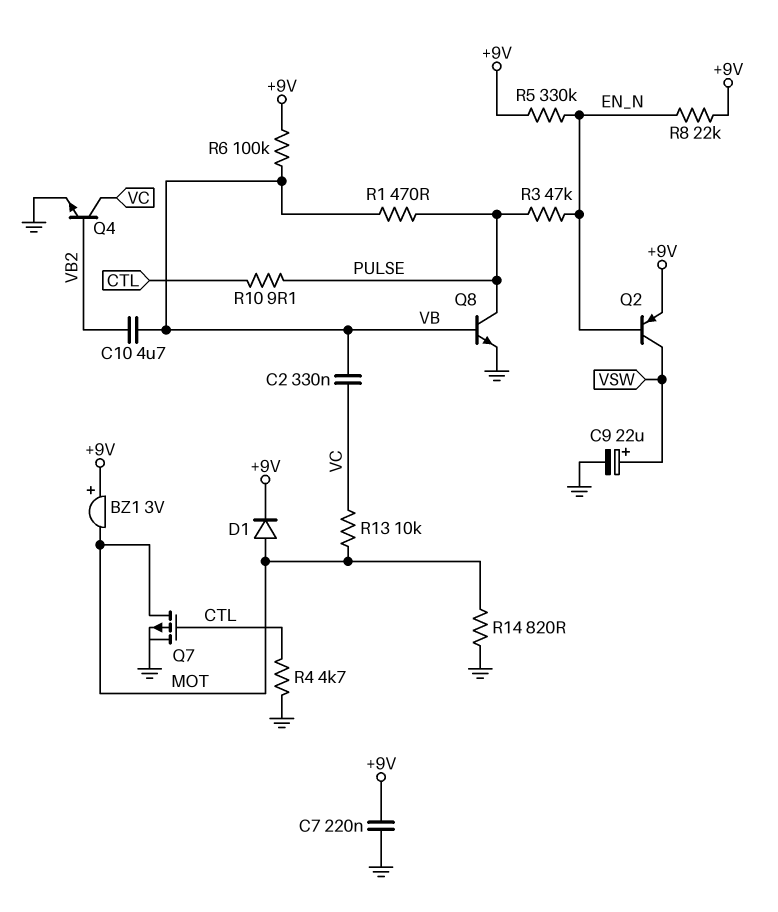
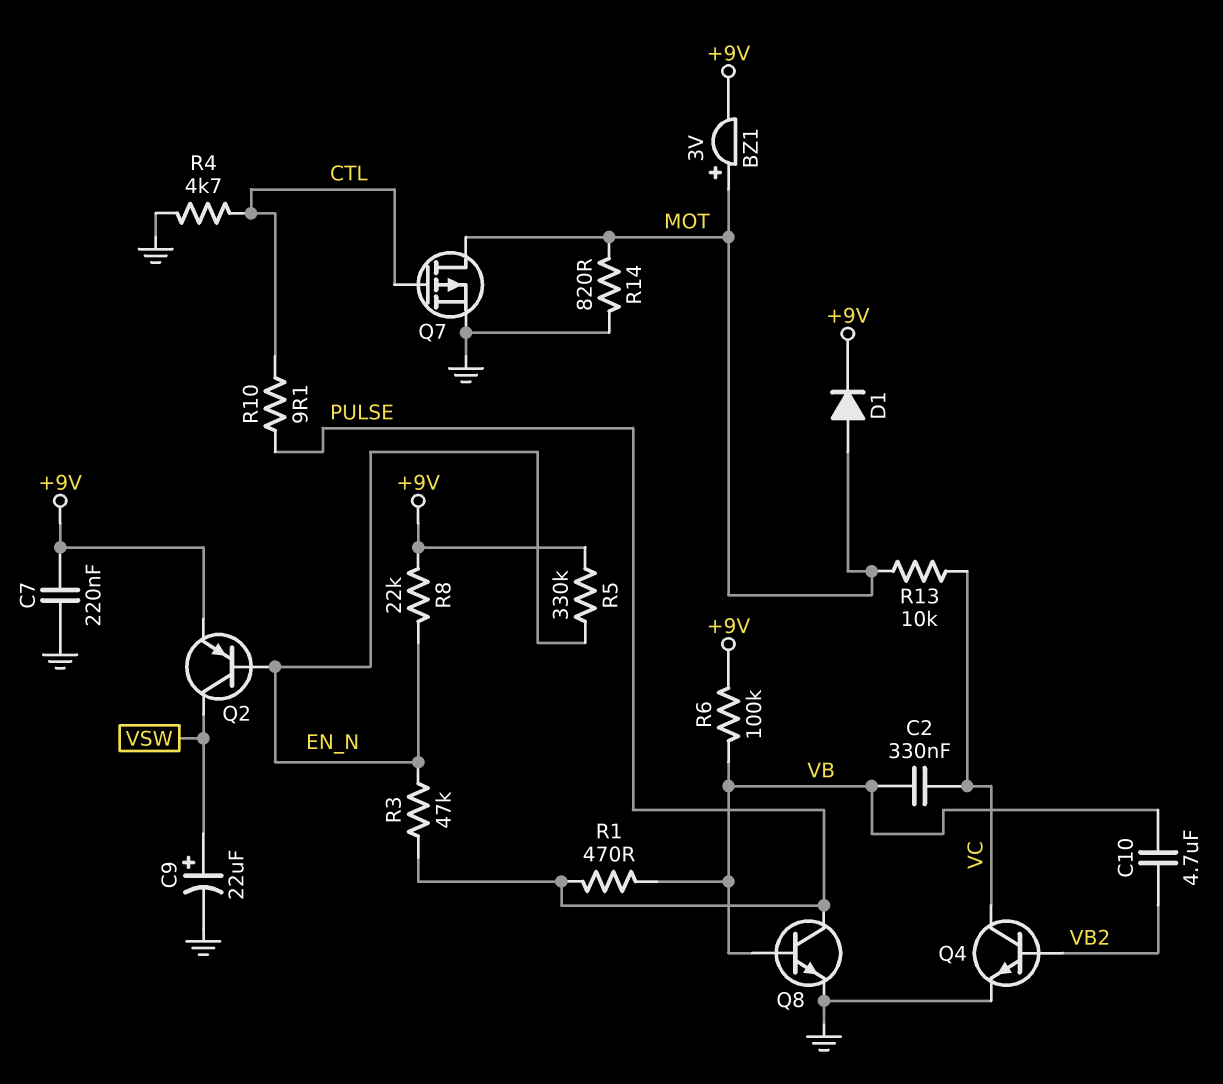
BZ1: buzzer 3V (plus +9V, minus MOT) -> buzzer 3V (plus MOT, minus +9V)

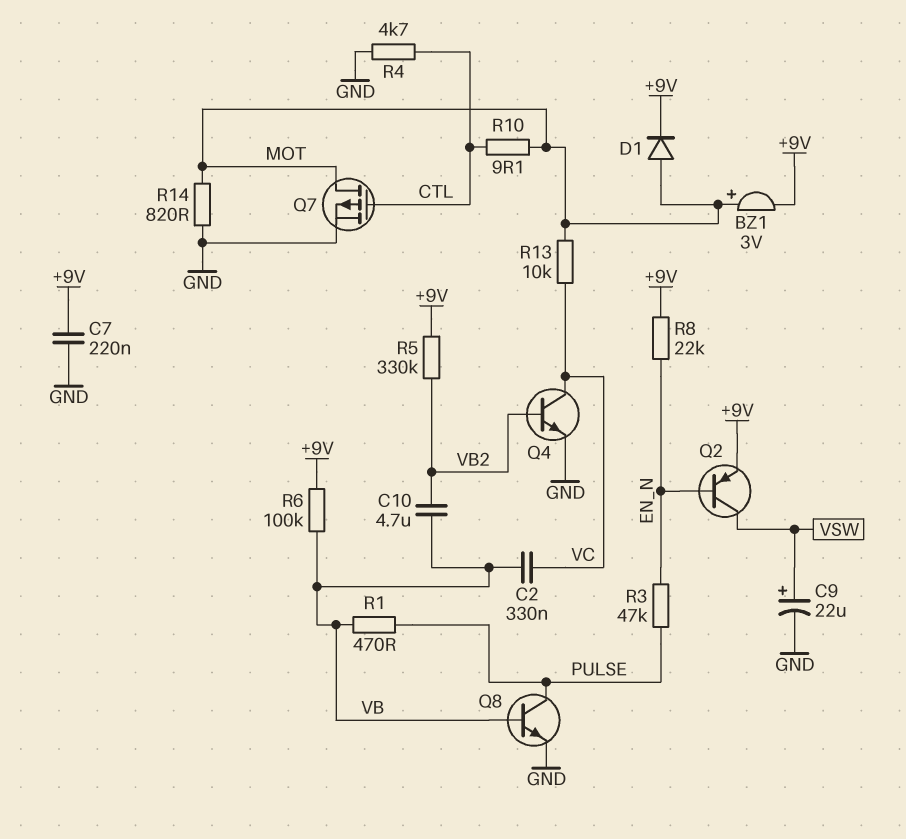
R5: 330k (+9V, EN_N) -> 330k (+9V, VB2)
R10: 9.1 (CTL, PULSE) -> 9.1 (CTL, MOT)

